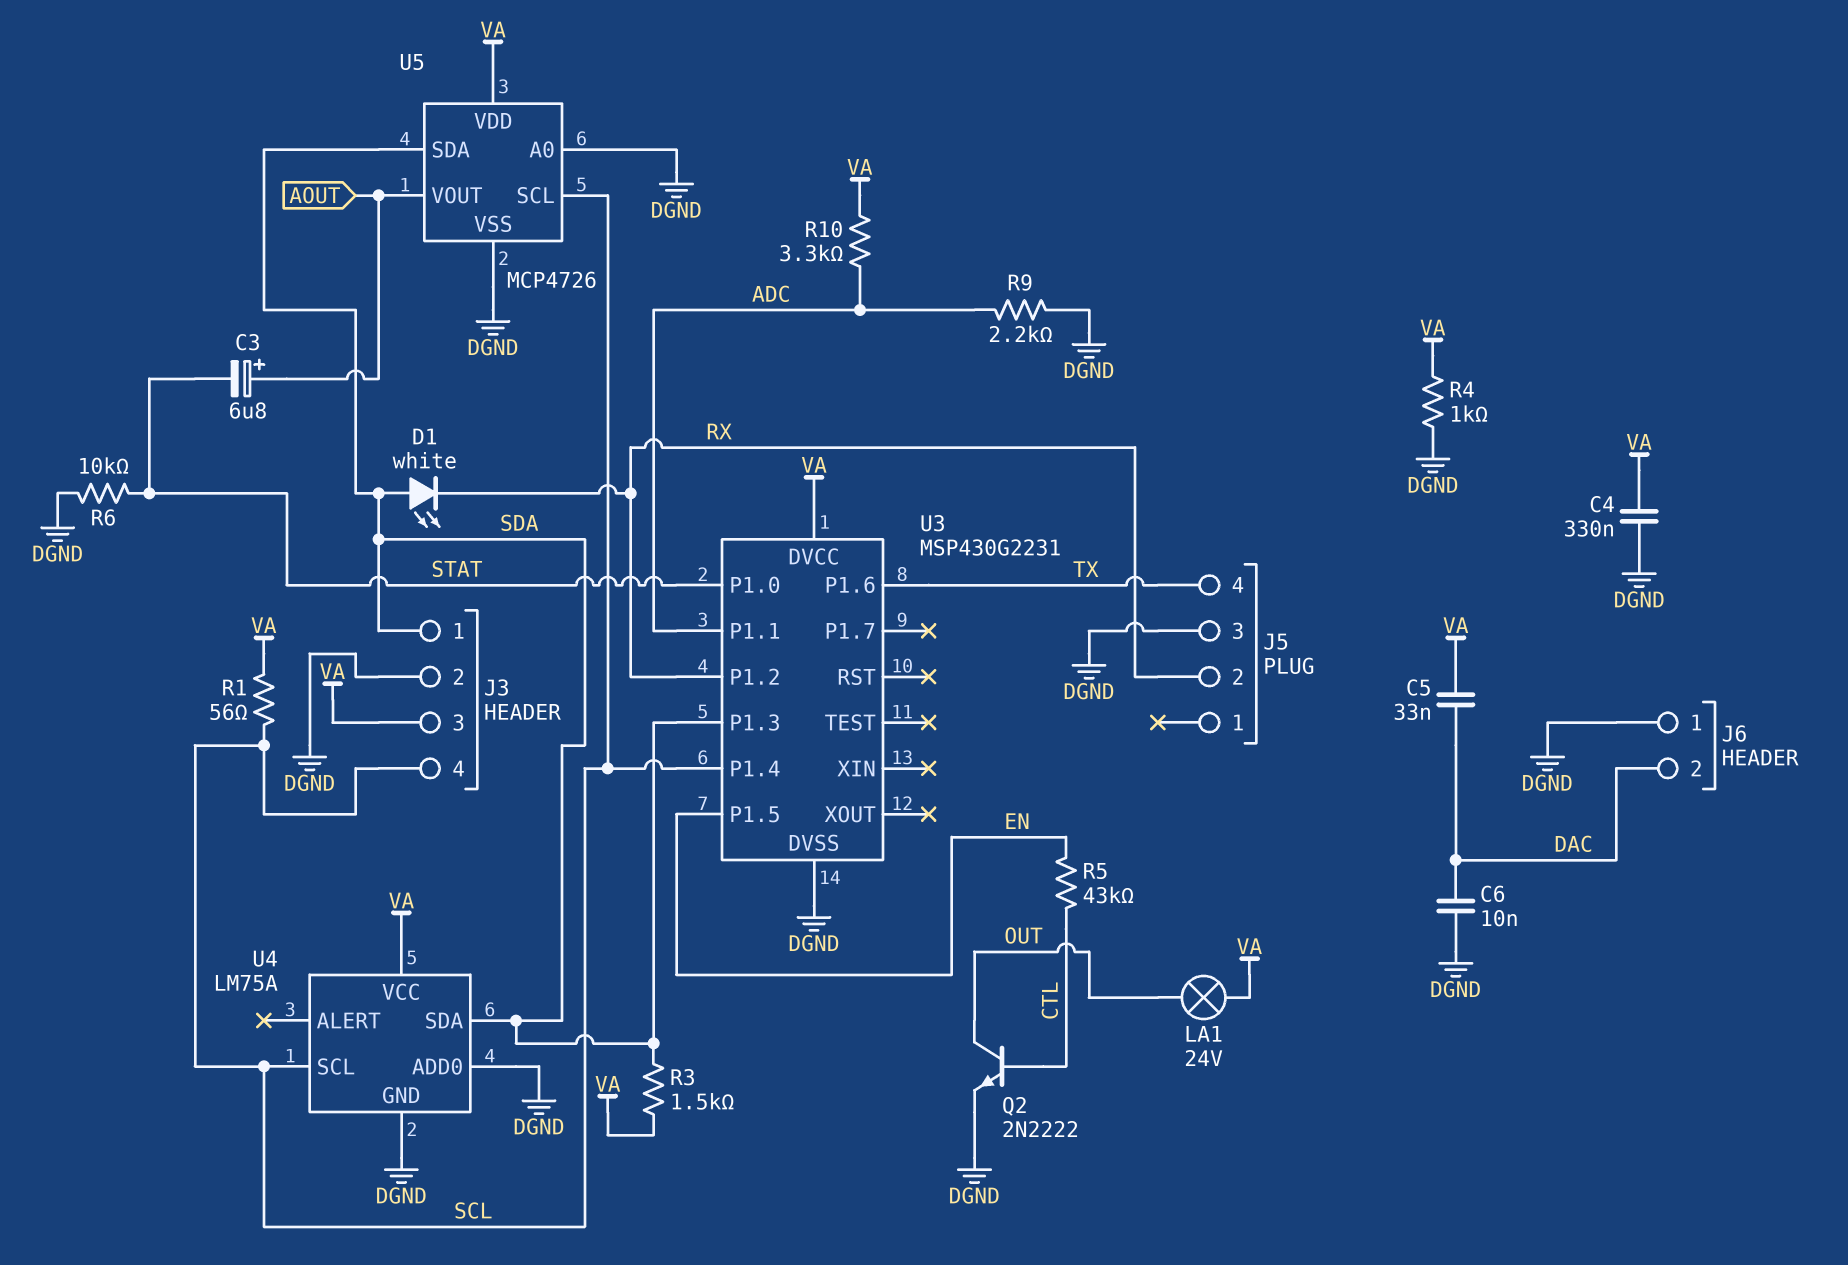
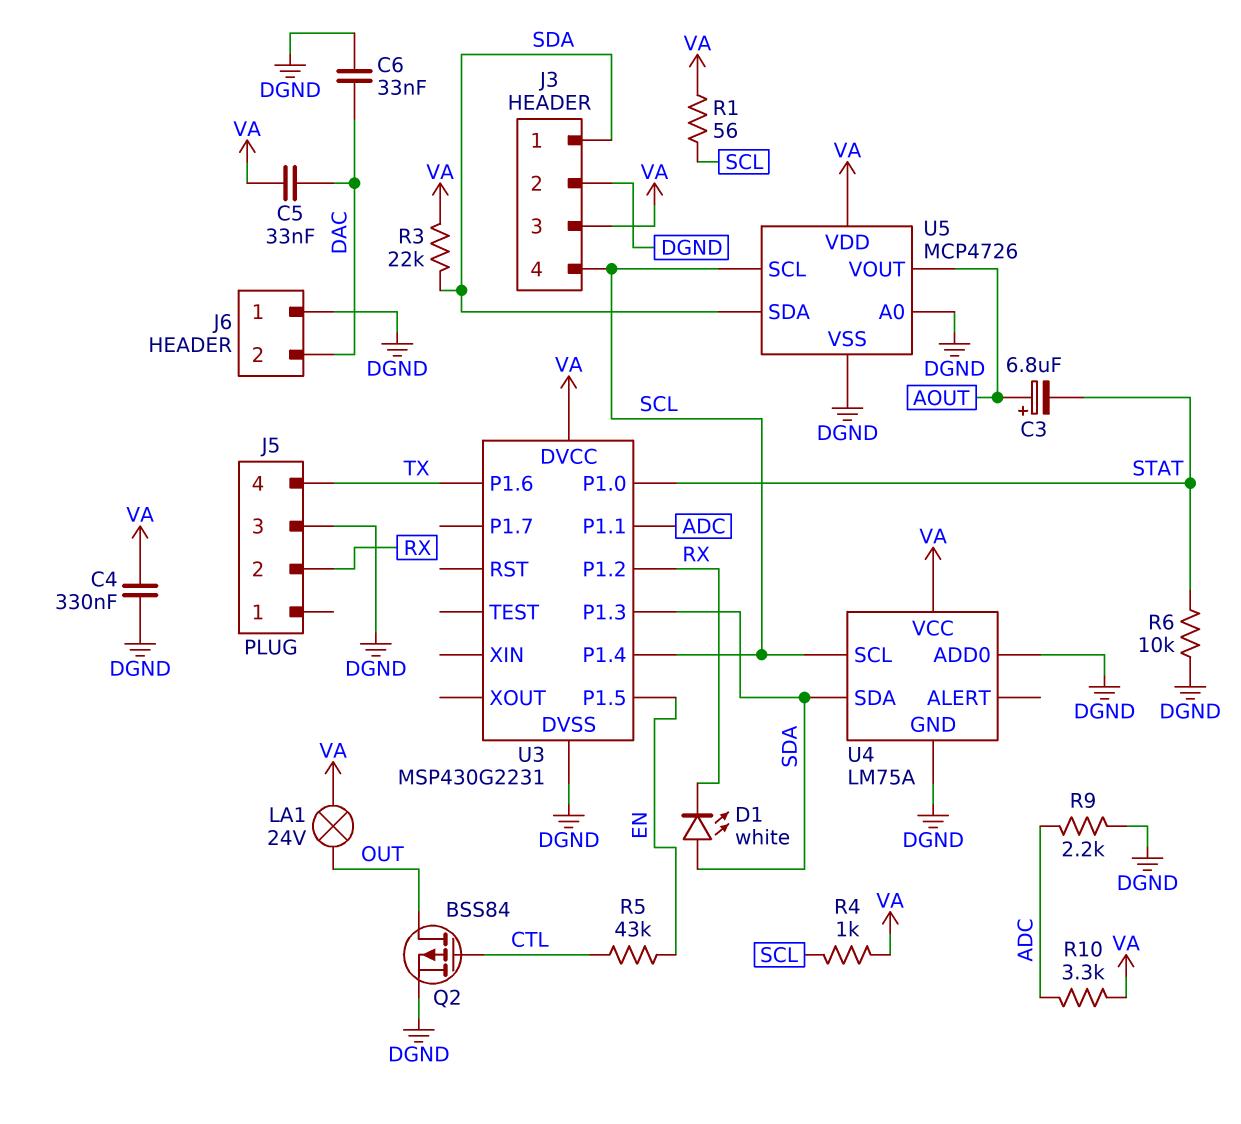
C6: 10nF (DAC, DGND) -> 33nF (DAC, DGND)
Q2: NPN 2N2222 (B CTL, C OUT, E DGND) -> PMOS BSS84 (G CTL, D OUT, S DGND)
R3: 1.5k (SDA, VA) -> 22k (SDA, VA)
R4: 1k (DGND, VA) -> 1k (SCL, VA)

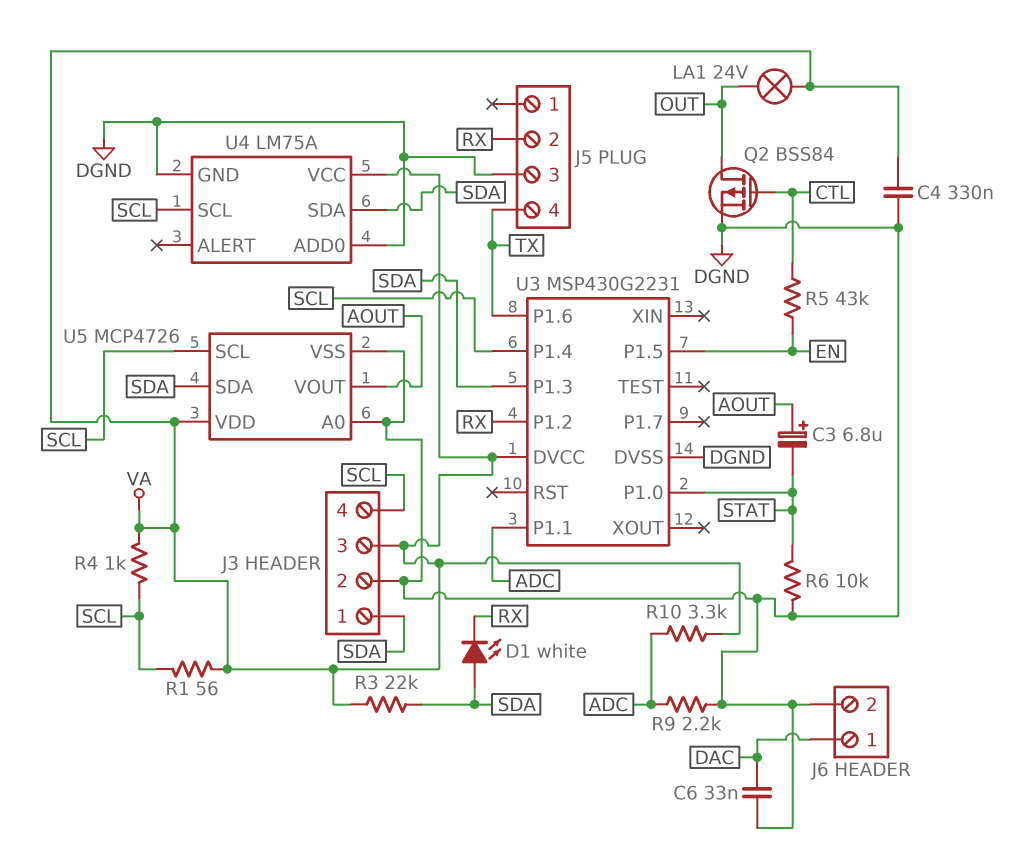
C5: 33nF (DAC, VA) -> none
J6 pin 1: DGND -> DAC
J6 pin 2: DAC -> DGND

